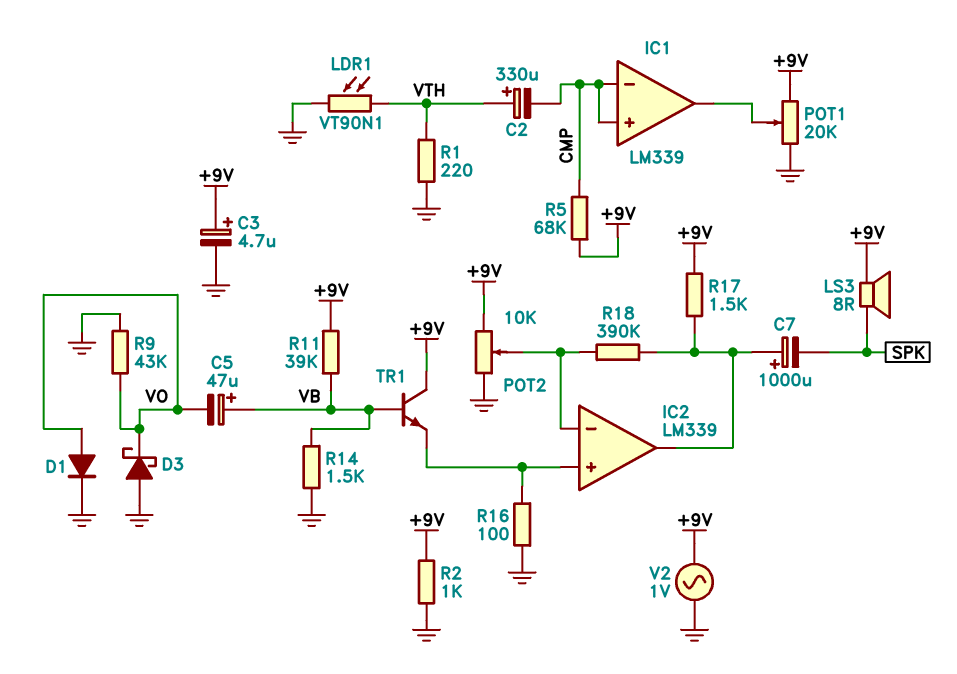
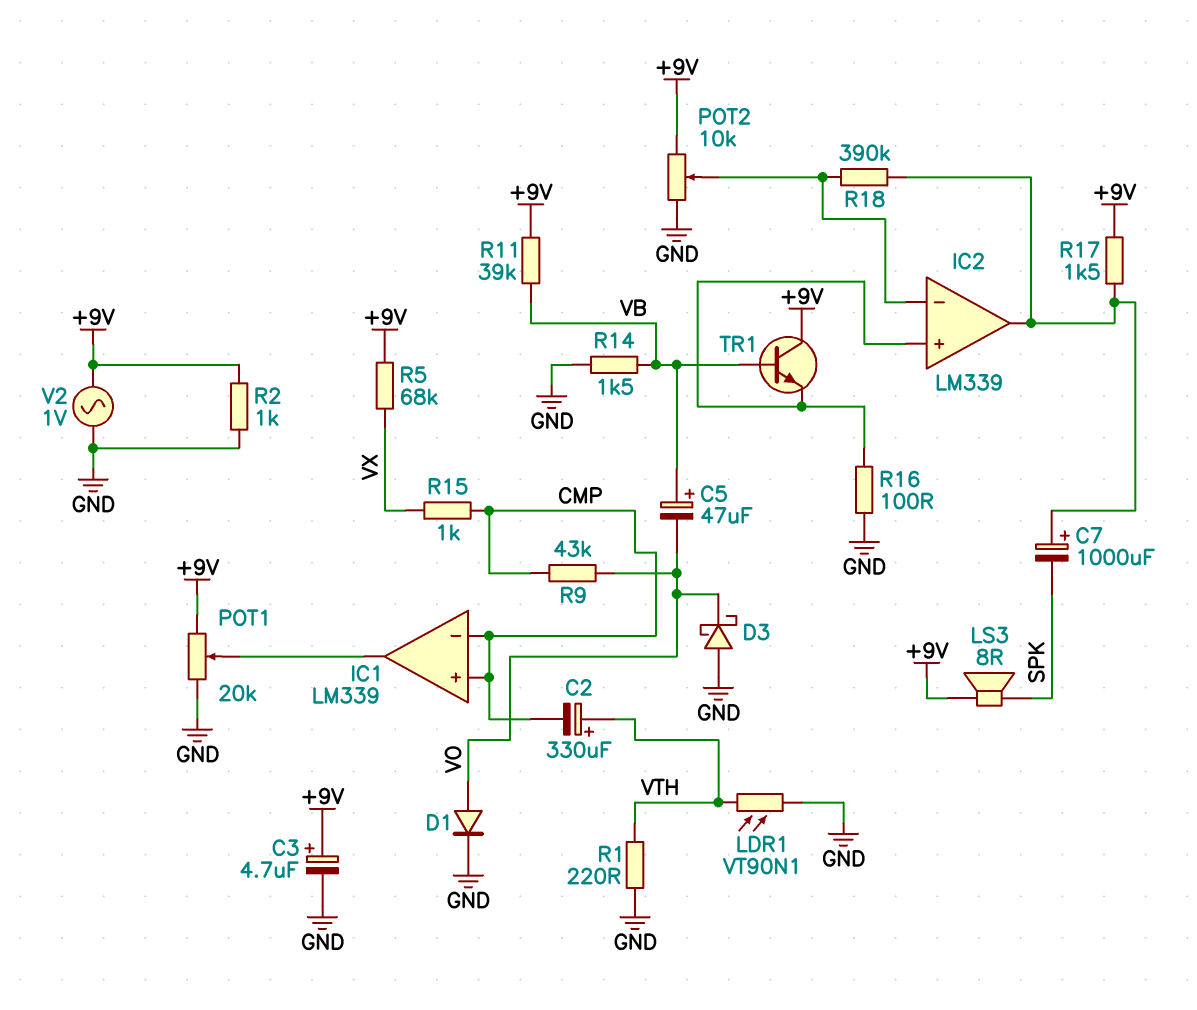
R5: 68k (+9V, CMP) -> 68k (+9V, VX)
R9: 43k (GND, VO) -> 43k (CMP, VO)
R15: none -> 1k (CMP, VX)

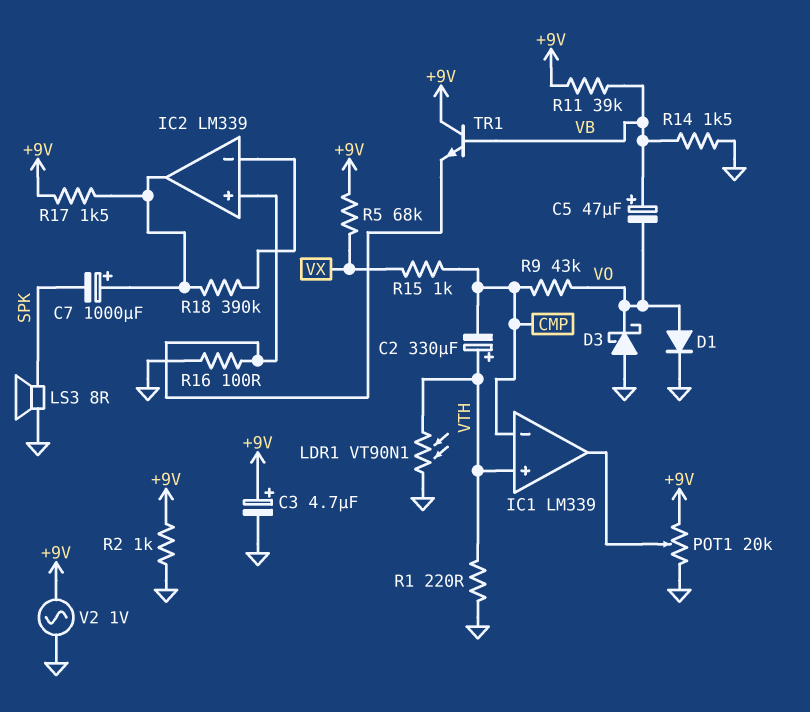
IC1 pin in+: CMP -> VTH
LS3: speaker 8R (+9V, SPK) -> speaker 8R (GND, SPK)
POT2: 10k (+9V, GND, wiper IC2/in-) -> none

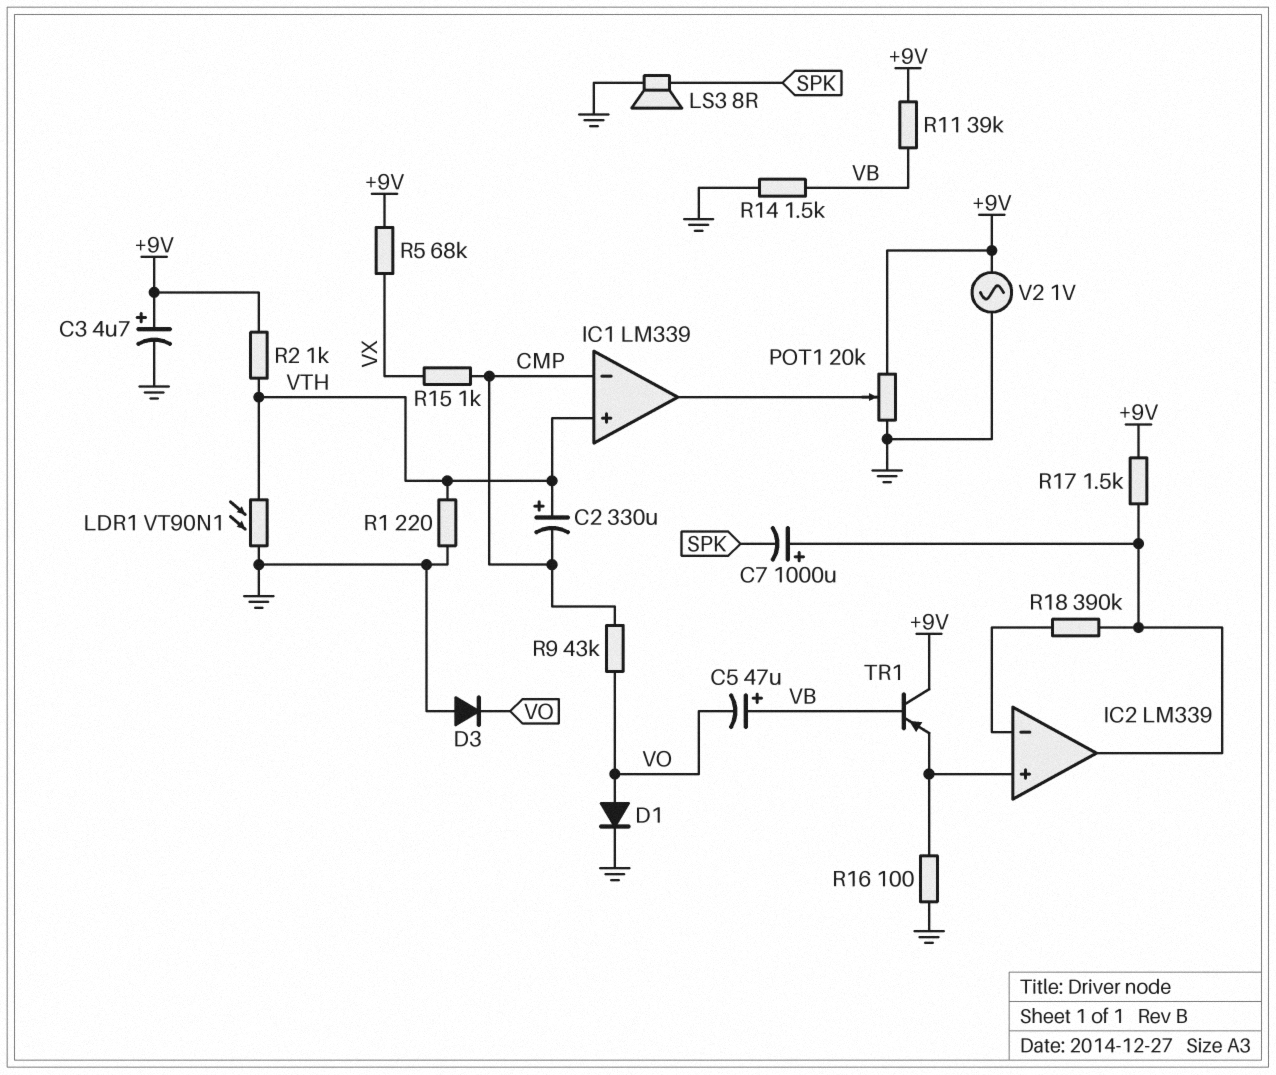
D3: schottky (A GND, K VO) -> diode (A GND, K VO)
R2: 1k (+9V, GND) -> 1k (+9V, VTH)
TR1: NPN (B VB, C +9V, E IC2/in+) -> PNP (B VB, C +9V, E IC2/in+)

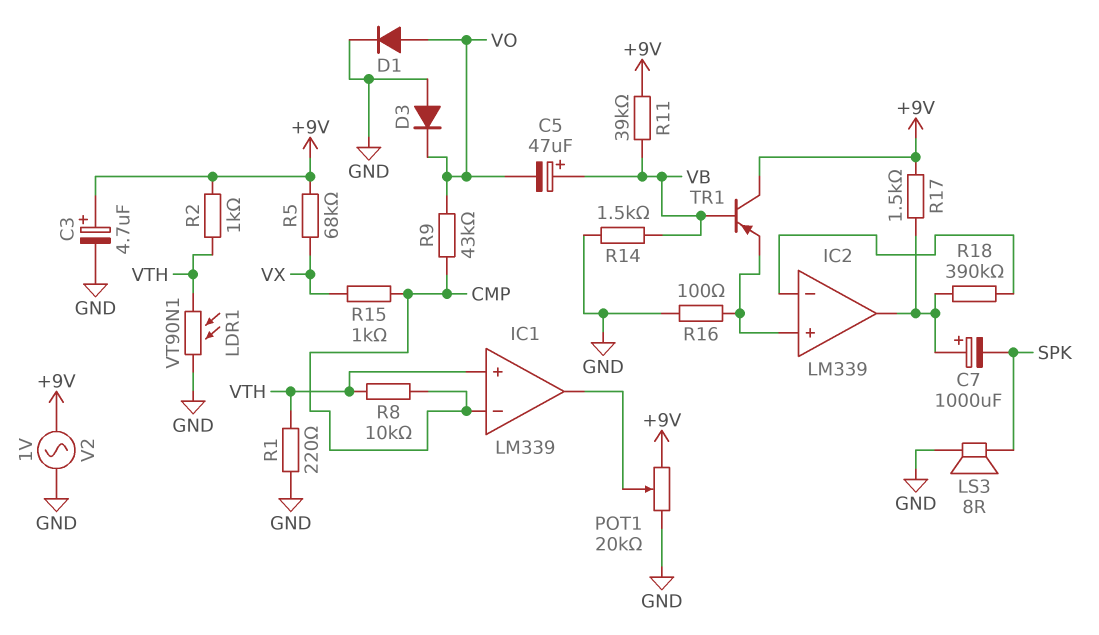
C2: 330uF (plus VTH, minus CMP) -> none
R8: none -> 10k (CMP, VTH)

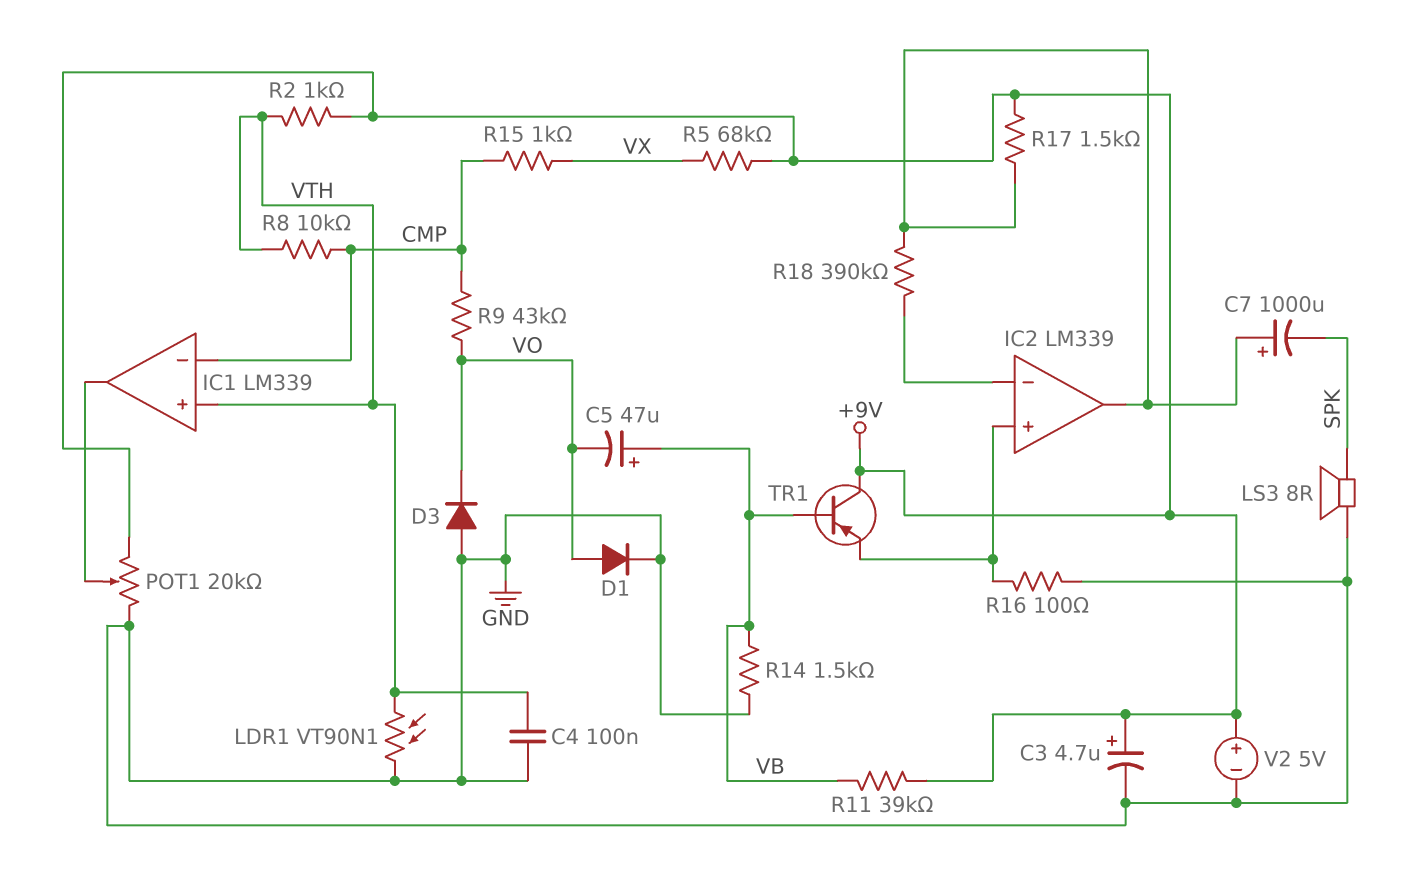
C4: none -> 100nF (GND, VTH)
R1: 220 (GND, VTH) -> none
V2: AC 1V (+9V, GND) -> 5V (plus +9V, minus GND)

